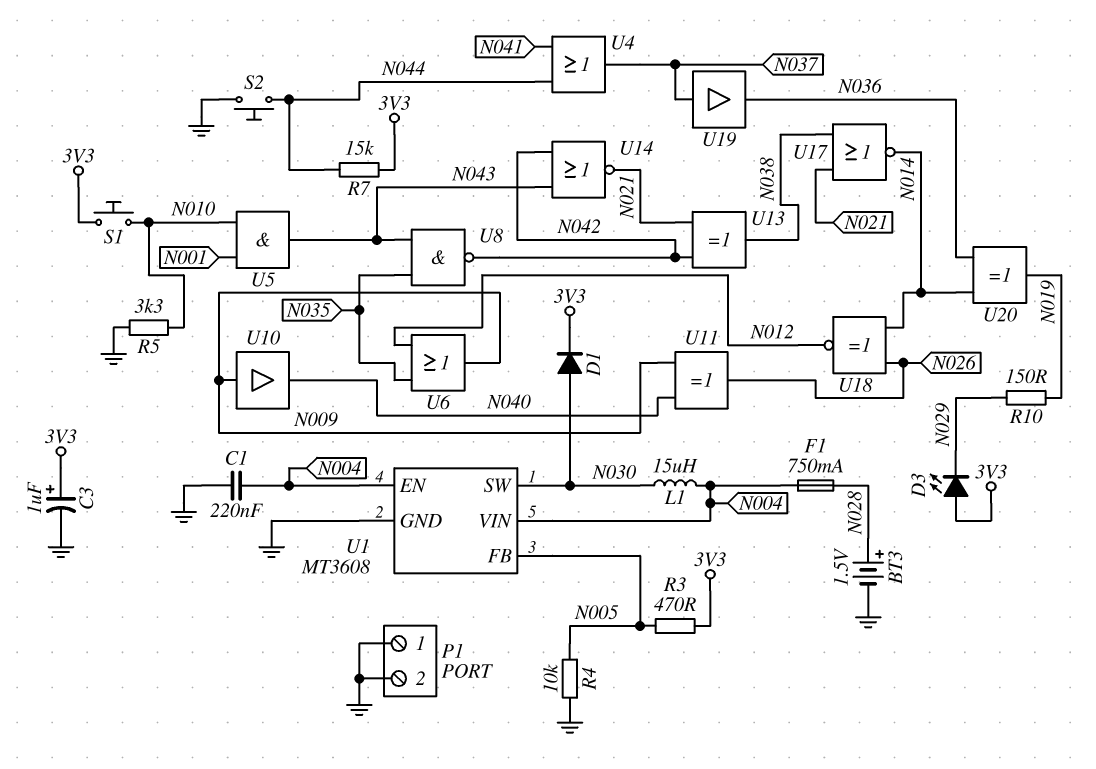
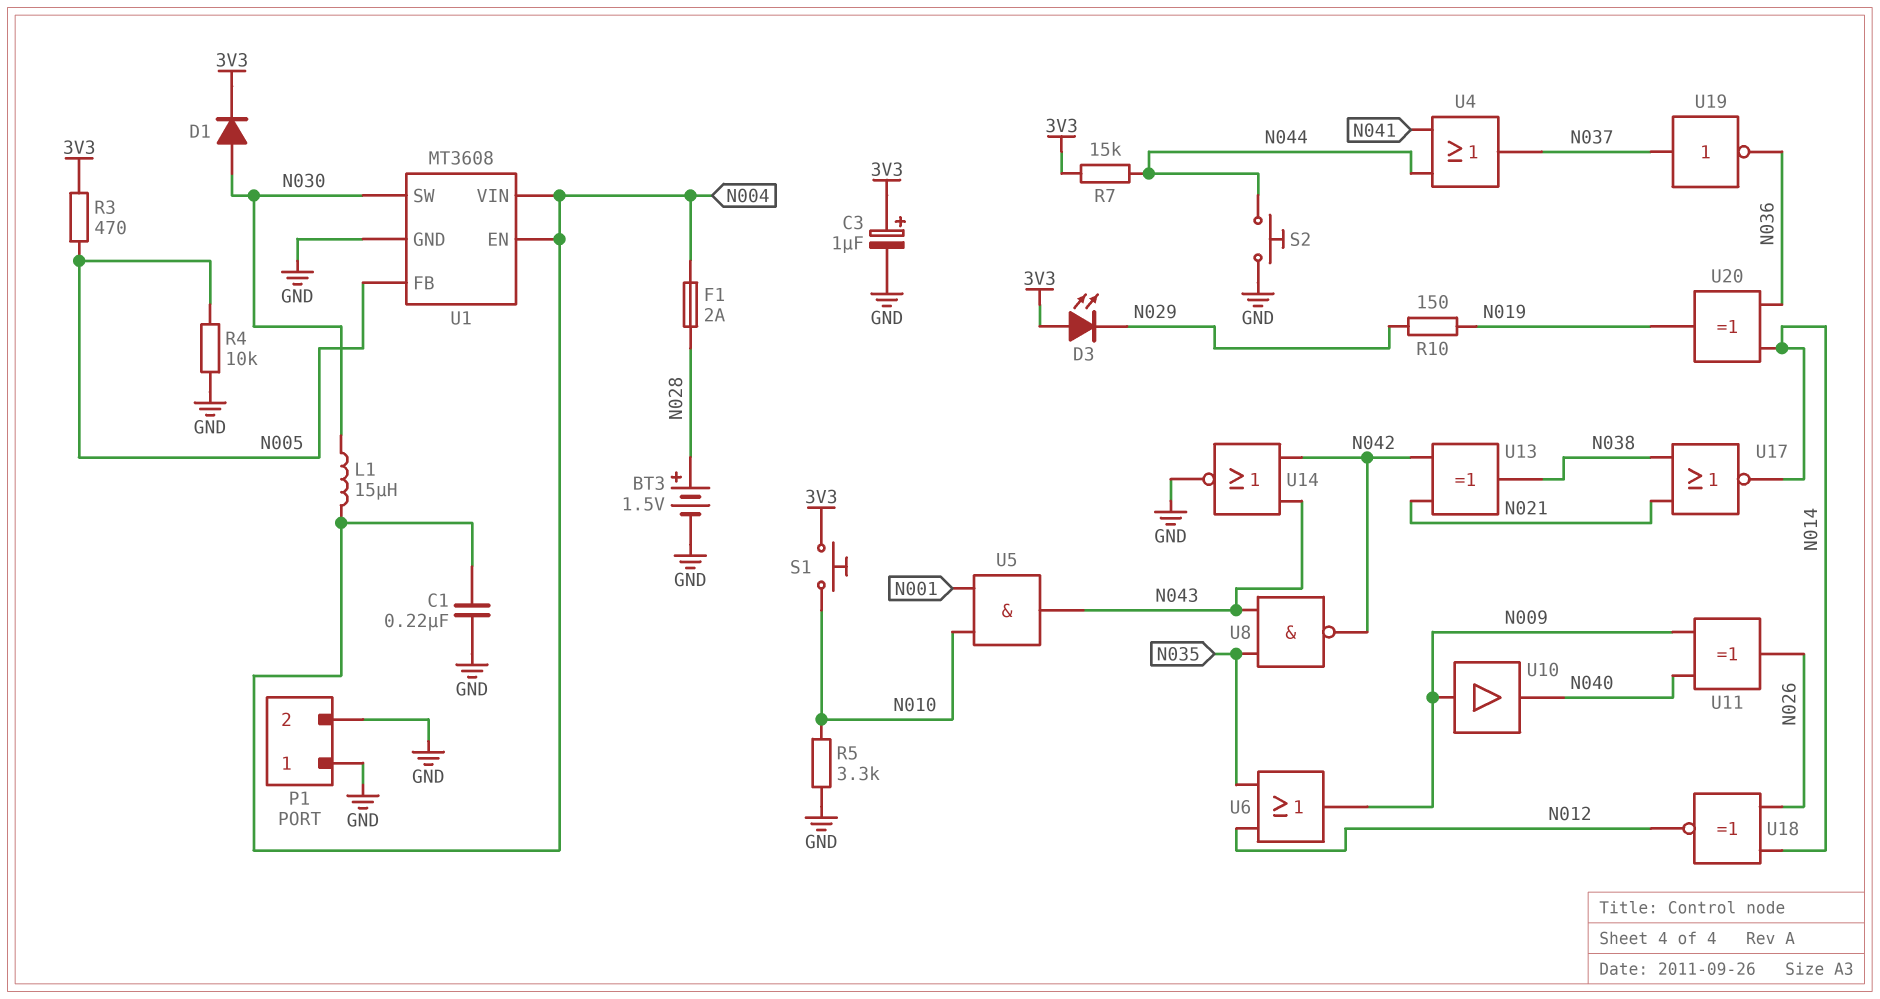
F1: 750mA (N004, N028) -> 2A (N004, N028)
U14: NOR (in N042, in N043, out N021) -> NOR (in N042, in N043, out GND)
U19: buffer (in N037, out N036) -> NOT (in N037, out N036)

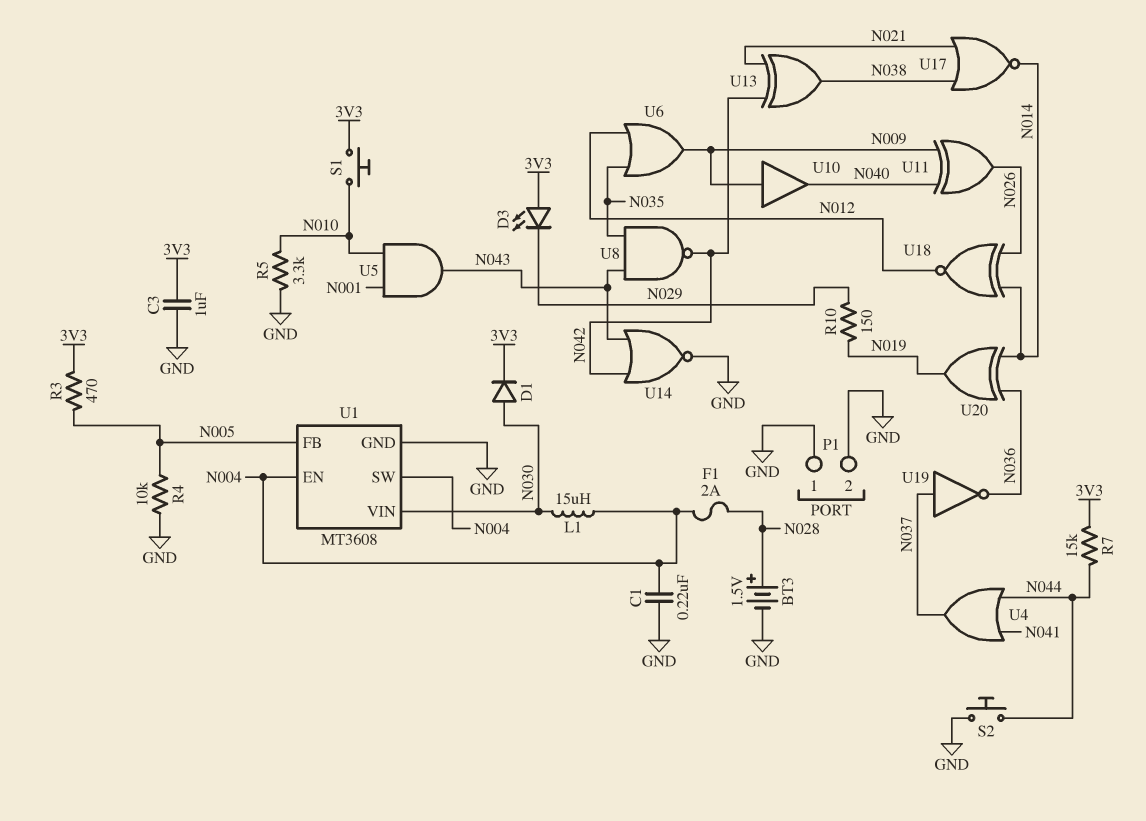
C3: 1uF (plus 3V3, minus GND) -> 1uF (3V3, GND)
U1 pin SW: N030 -> N004
U1 pin VIN: N004 -> N030

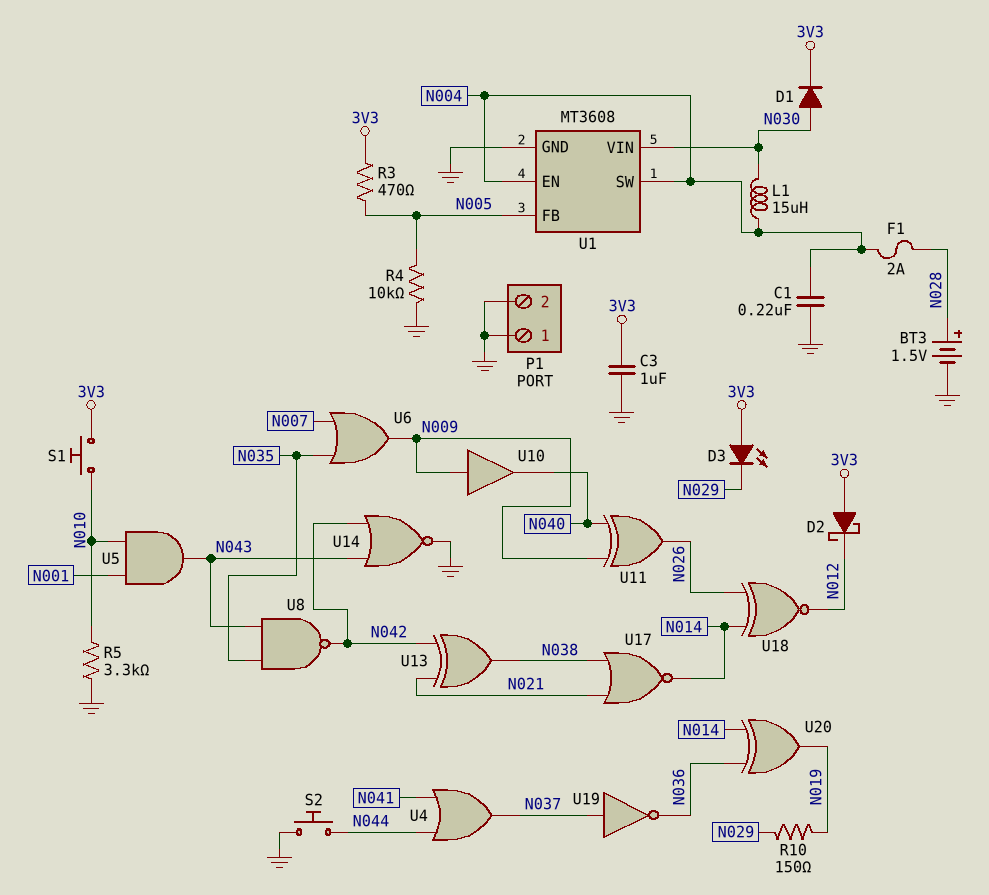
D2: none -> schottky (A 3V3, K N012)
R7: 15k (3V3, N044) -> none
U6: OR (in N012, in N035, out N009) -> OR (in N007, in N035, out N009)

